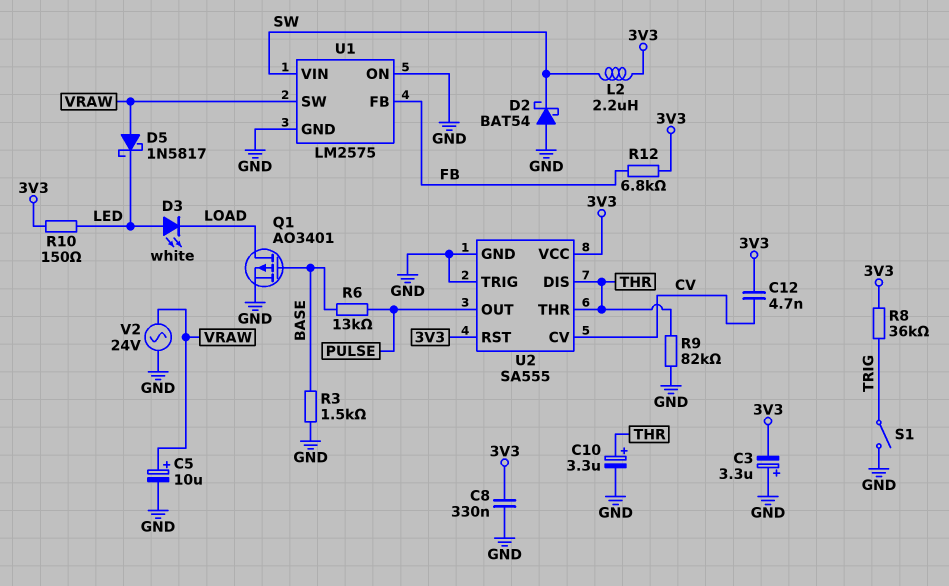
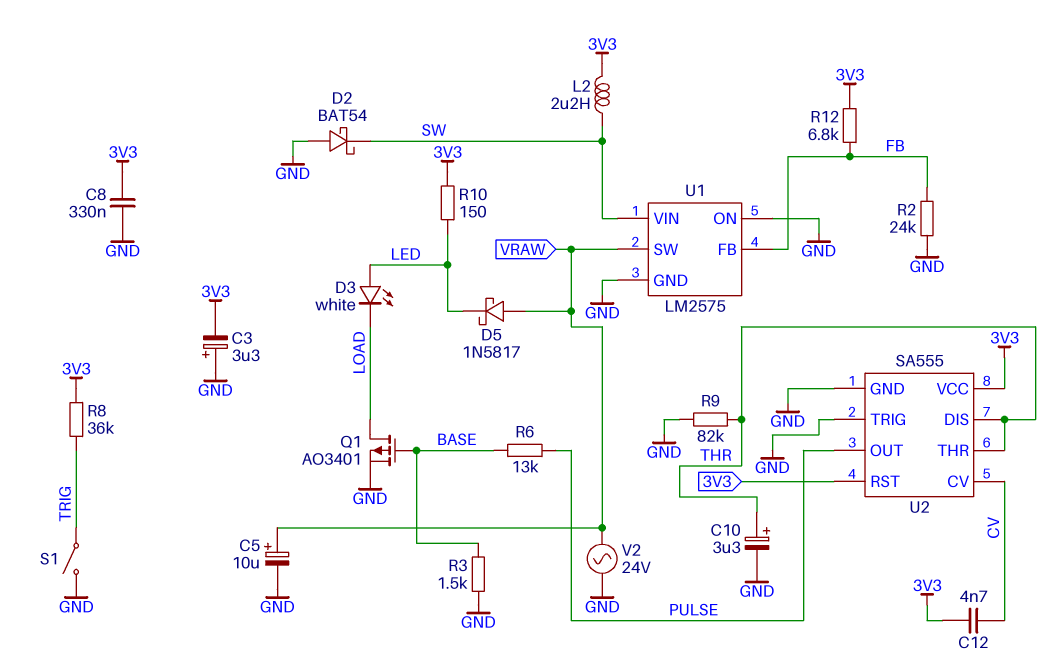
R2: none -> 24k (FB, GND)

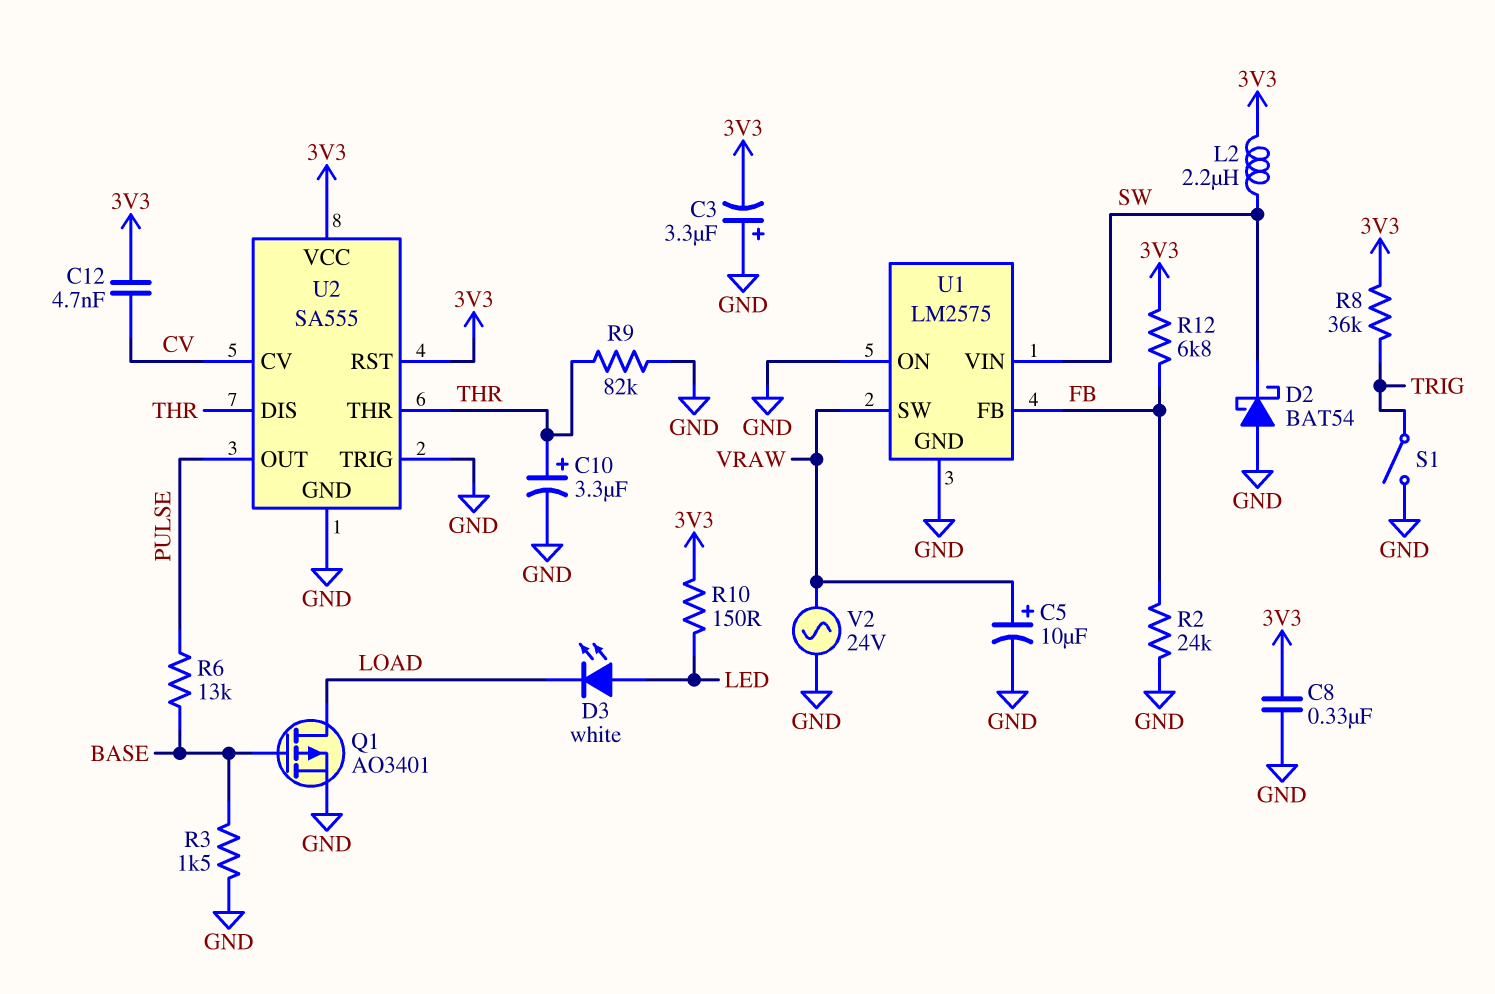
D5: schottky 1N5817 (A VRAW, K LED) -> none

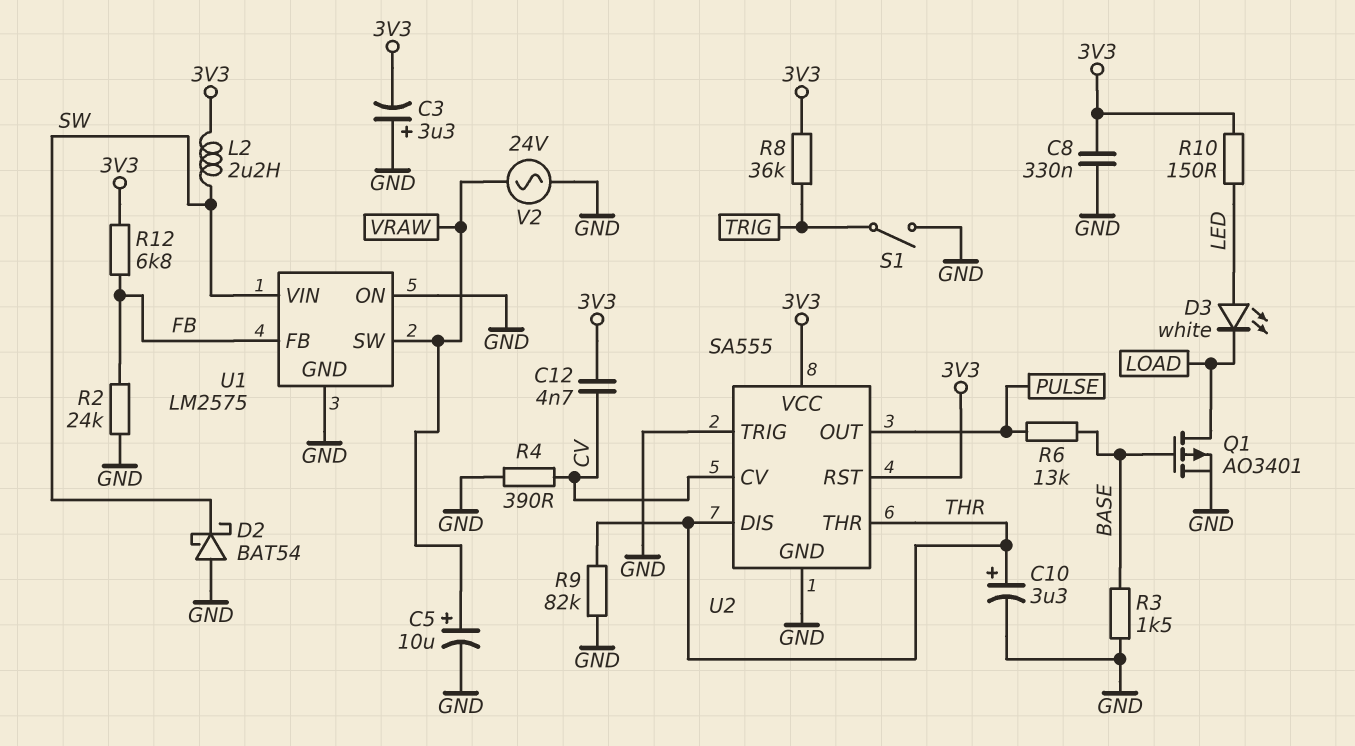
R4: none -> 390 (CV, GND)

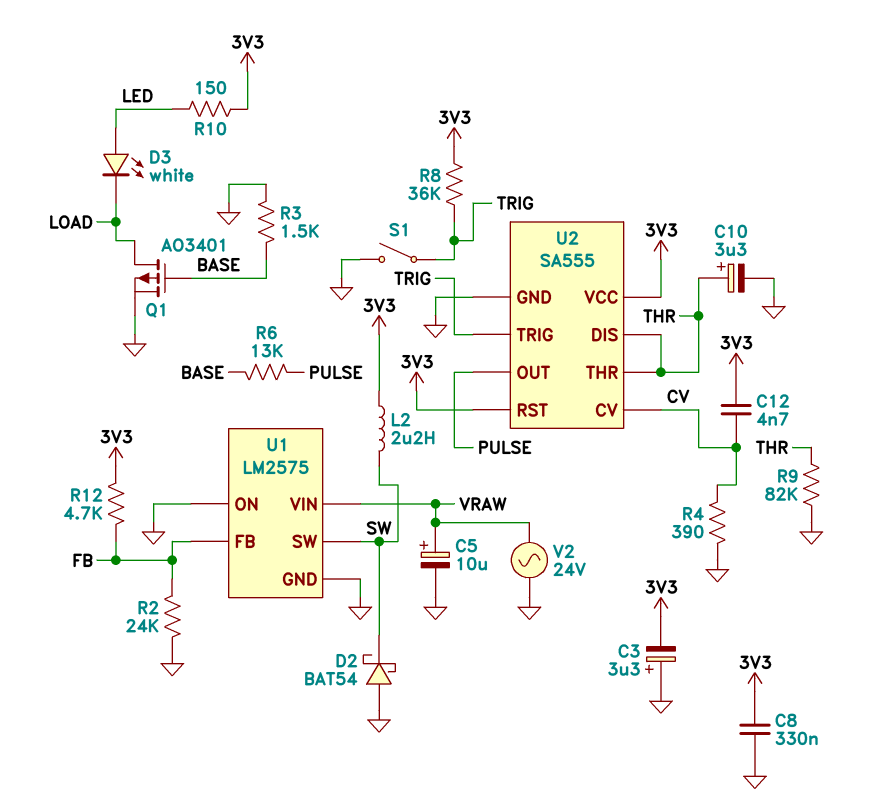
R12: 6.8k (3V3, FB) -> 4.7k (3V3, FB)
U1 pin SW: VRAW -> SW
U1 pin VIN: SW -> VRAW
U2 pin TRIG: GND -> TRIG

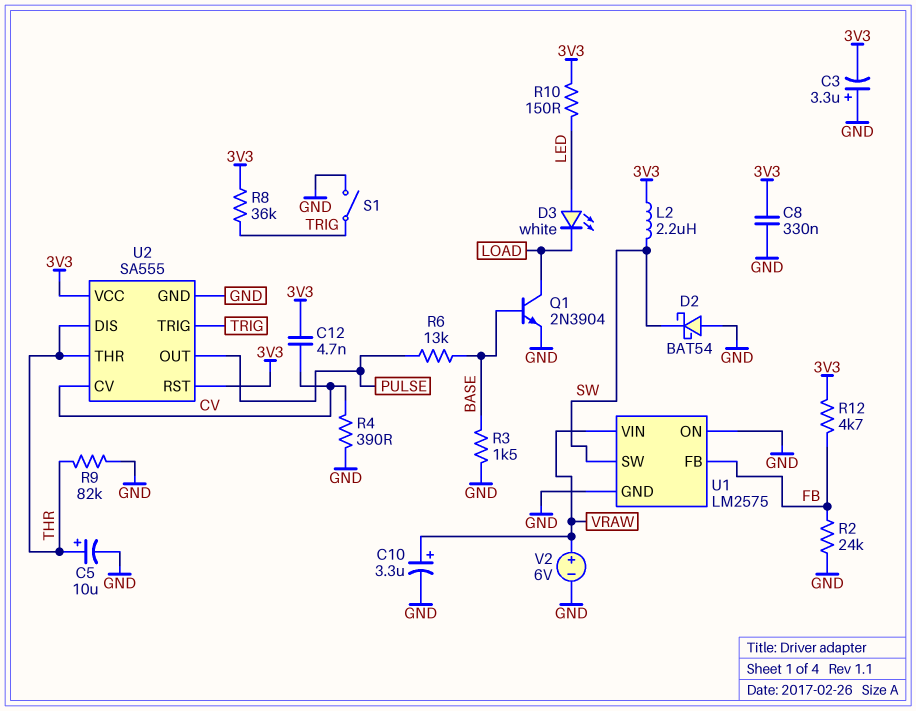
C5: 10uF (plus VRAW, minus GND) -> 10uF (plus THR, minus GND)
C10: 3.3uF (plus THR, minus GND) -> 3.3uF (plus VRAW, minus GND)
Q1: PMOS AO3401 (G BASE, D LOAD, S GND) -> NPN 2N3904 (B BASE, C LOAD, E GND)
V2: AC 24V (GND, VRAW) -> 6V (plus VRAW, minus GND)

